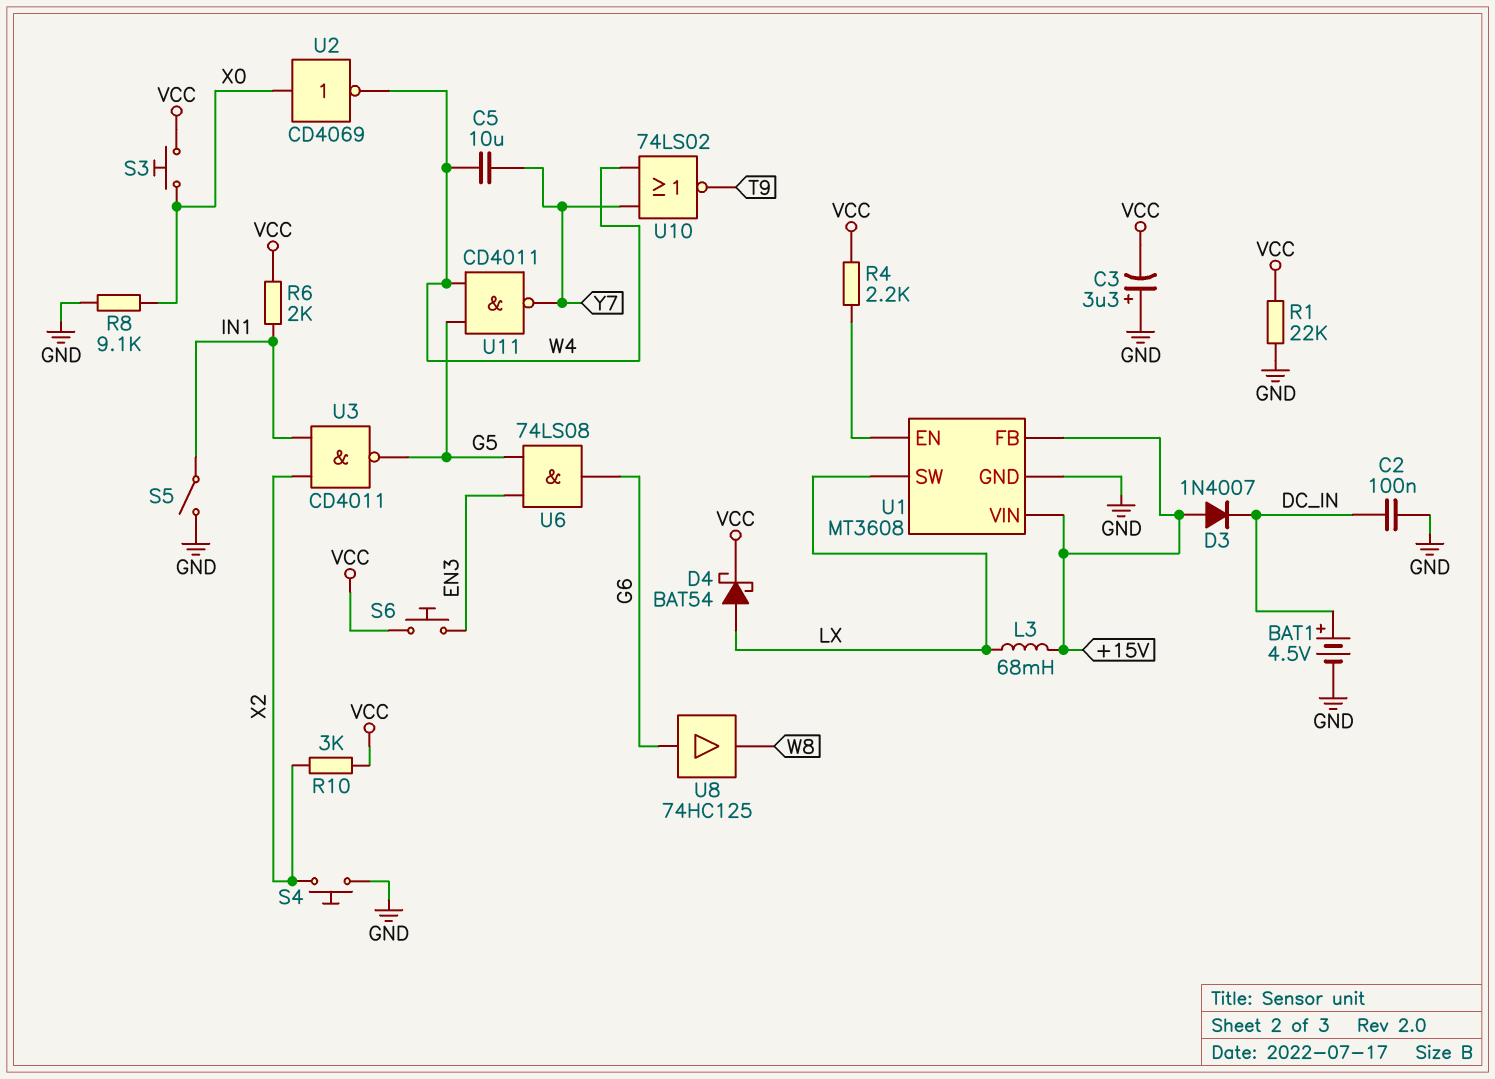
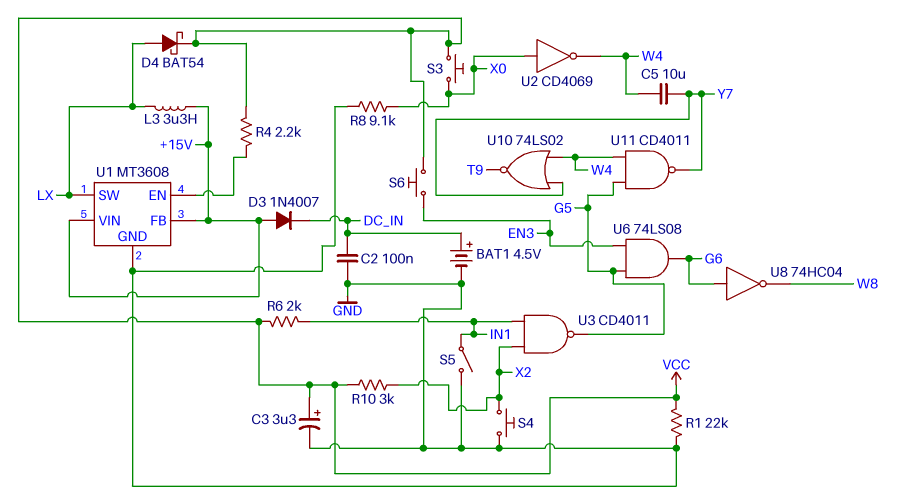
C3: 3.3uF (plus GND, minus VCC) -> 3.3uF (plus VCC, minus GND)
L3: 68mH (+15V, LX) -> 3.3uH (+15V, LX)
U8: buffer 74HC125 (in G6, out W8) -> NOT 74HC04 (in G6, out W8)

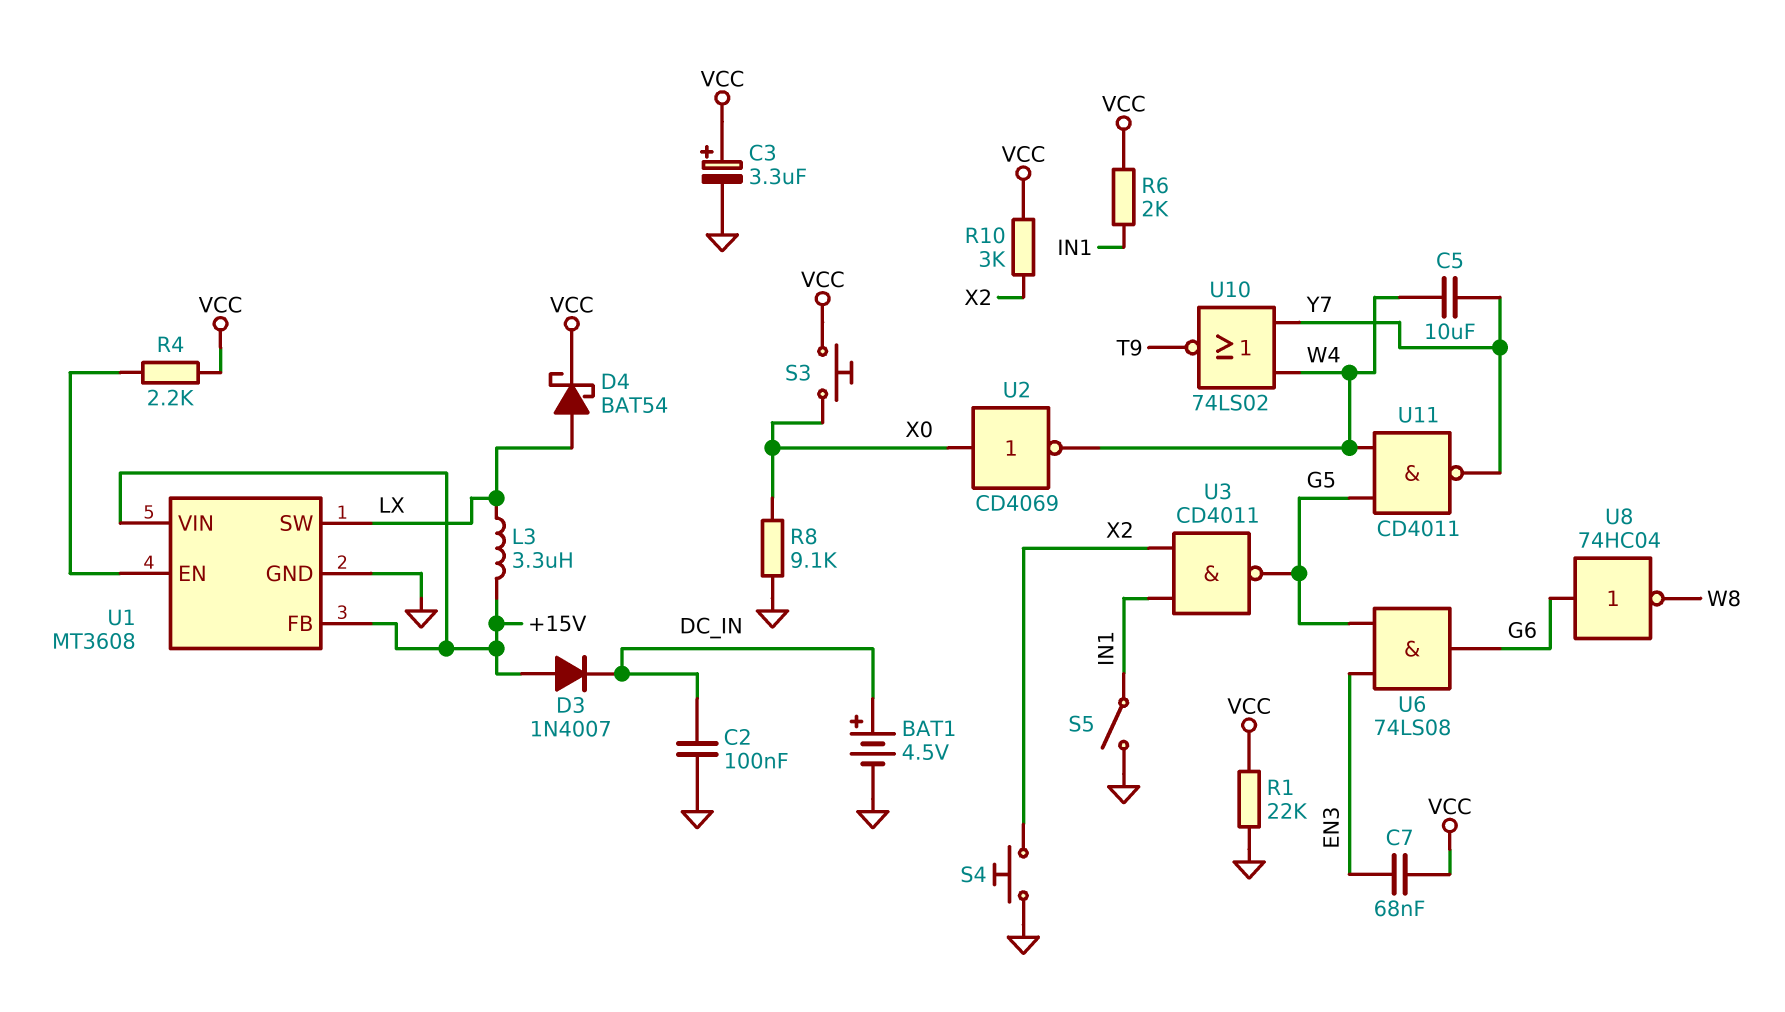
C7: none -> 68nF (EN3, VCC)
S6: button (EN3, VCC) -> none

